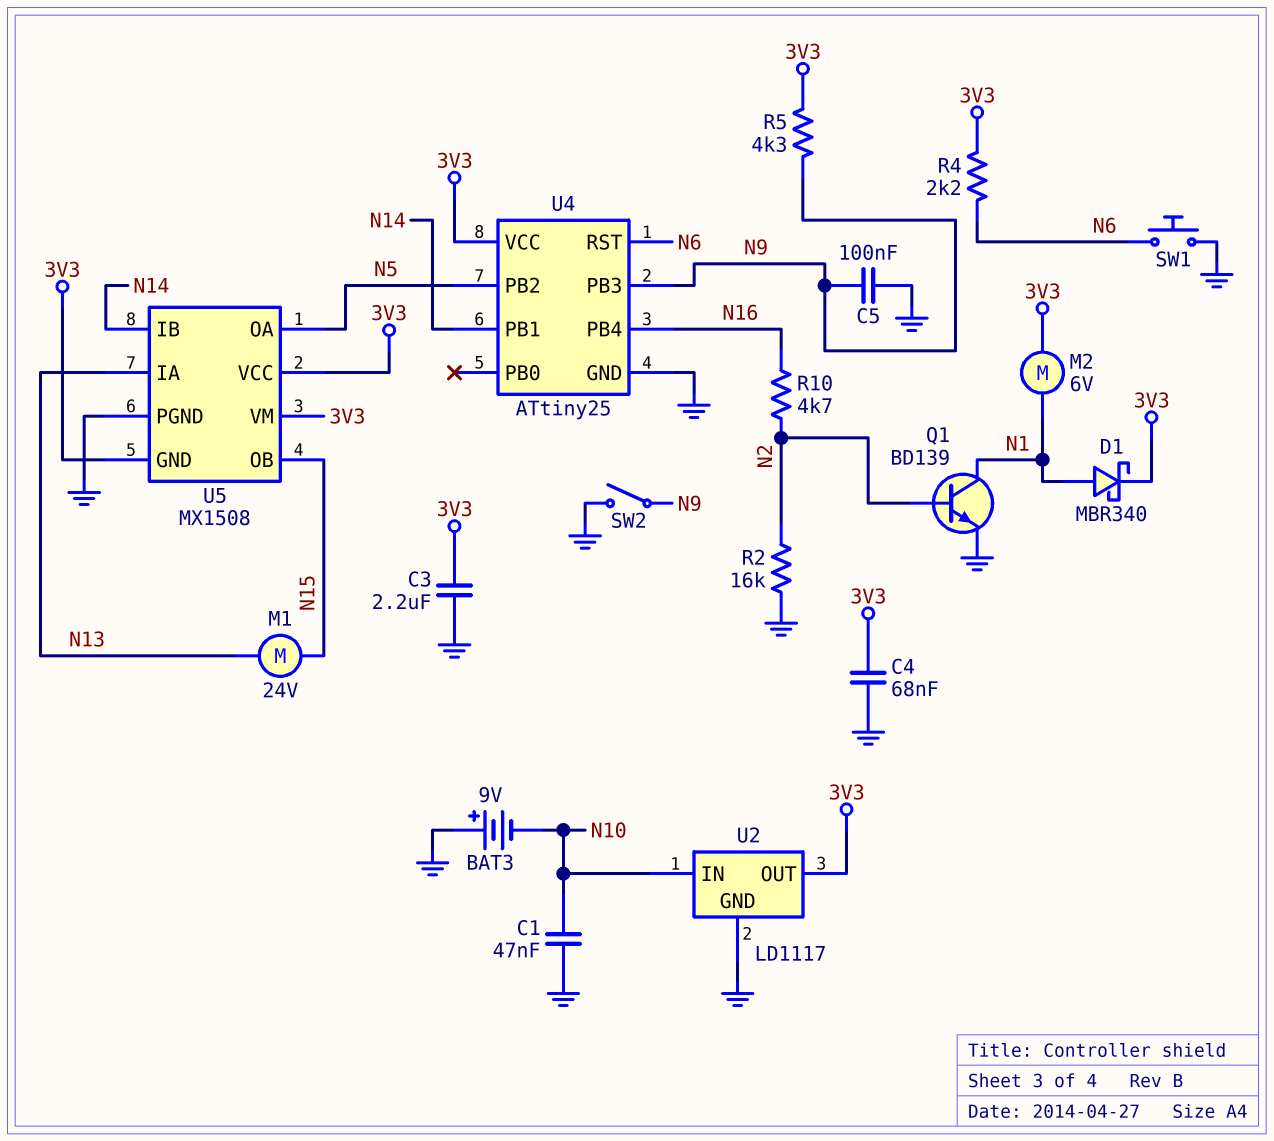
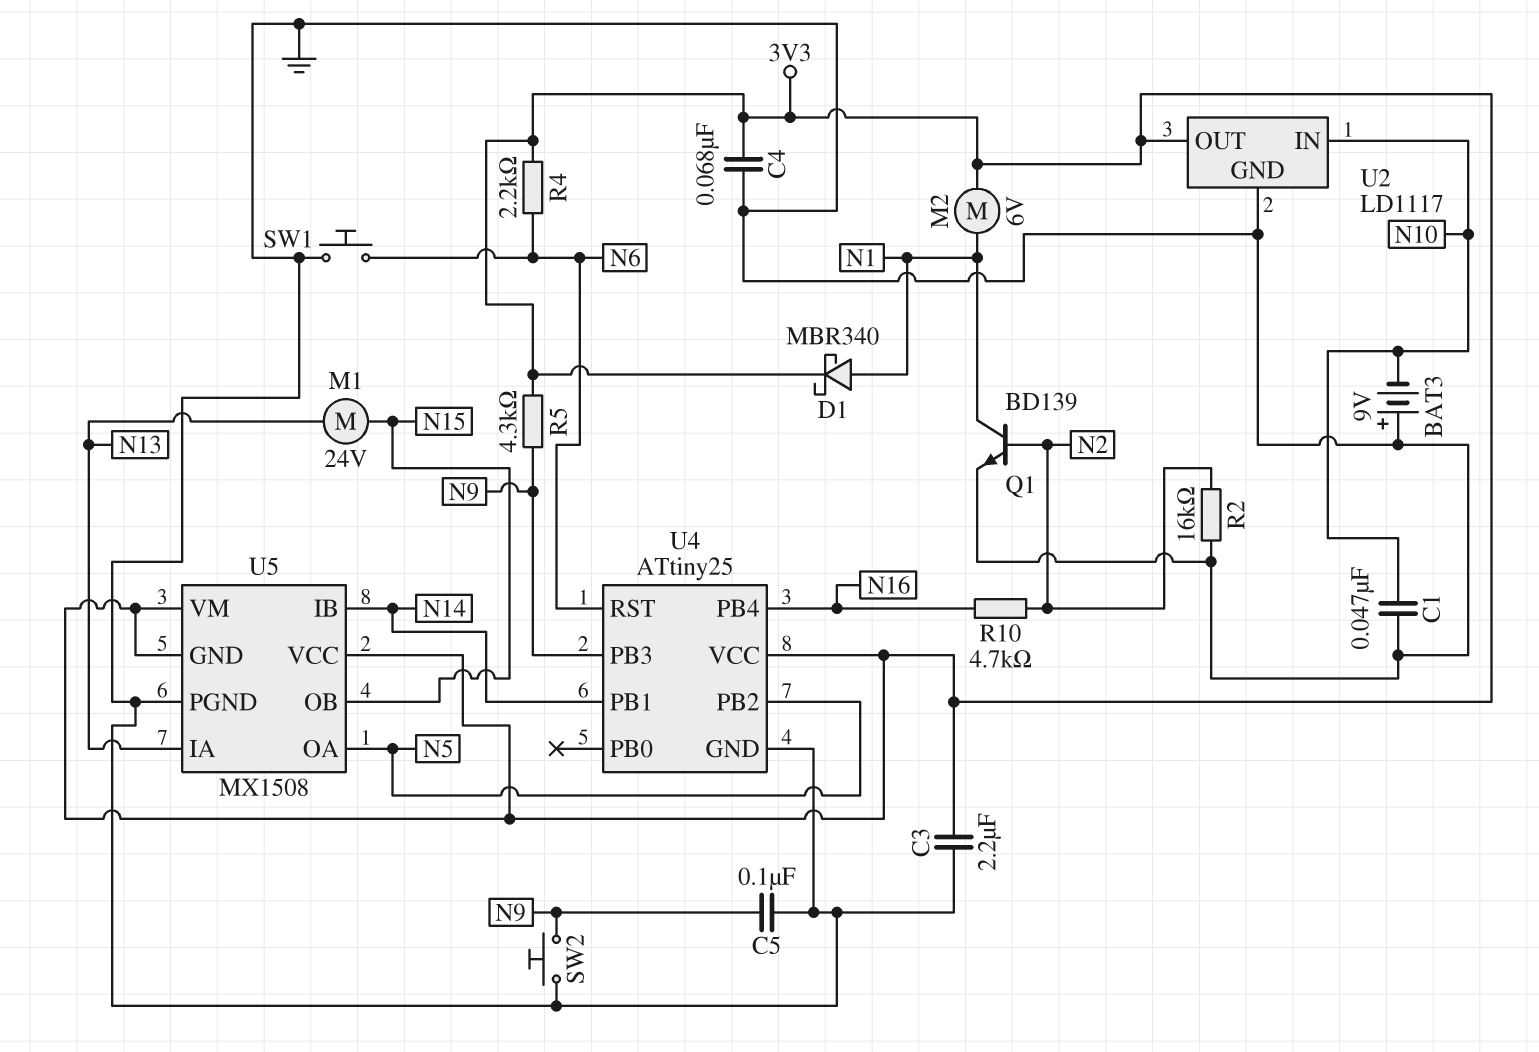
SW2: switch (GND, N9) -> button (GND, N9)

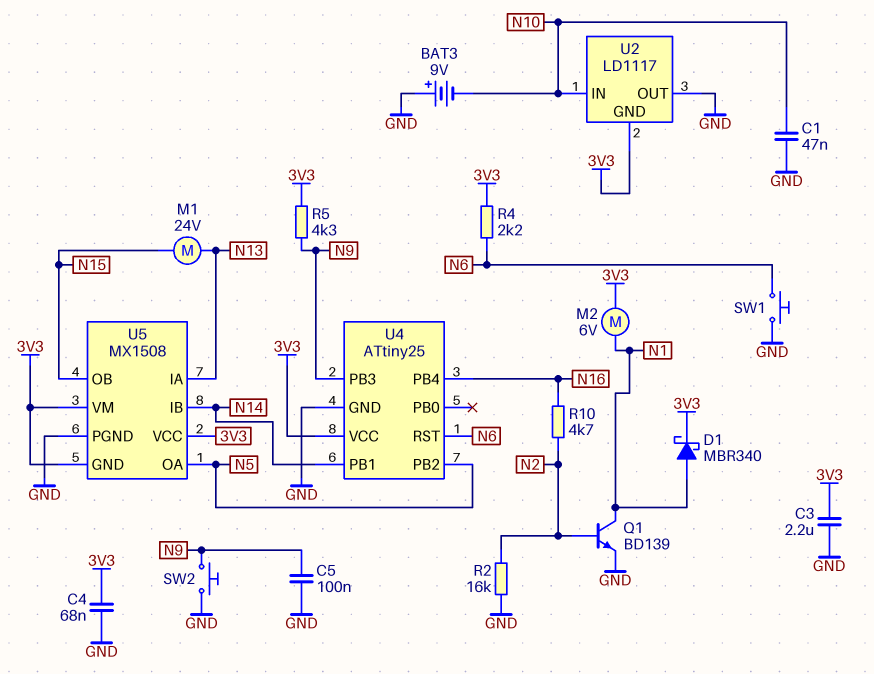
U2 pin GND: GND -> 3V3
U2 pin OUT: 3V3 -> GND

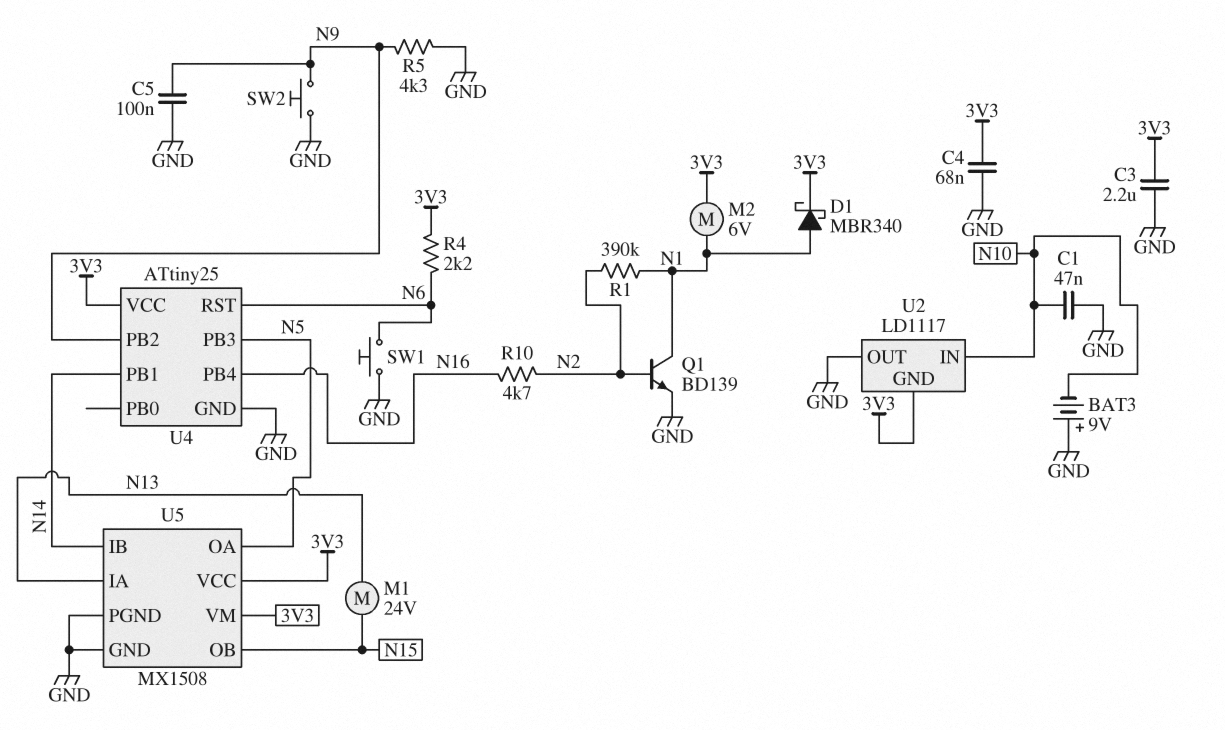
R1: none -> 390k (N1, N2)
R2: 16k (GND, N2) -> none
R5: 4.3k (3V3, N9) -> 4.3k (GND, N9)
U4 pin PB2: N5 -> N9
U4 pin PB3: N9 -> N5
U5 pin GND: 3V3 -> GND

